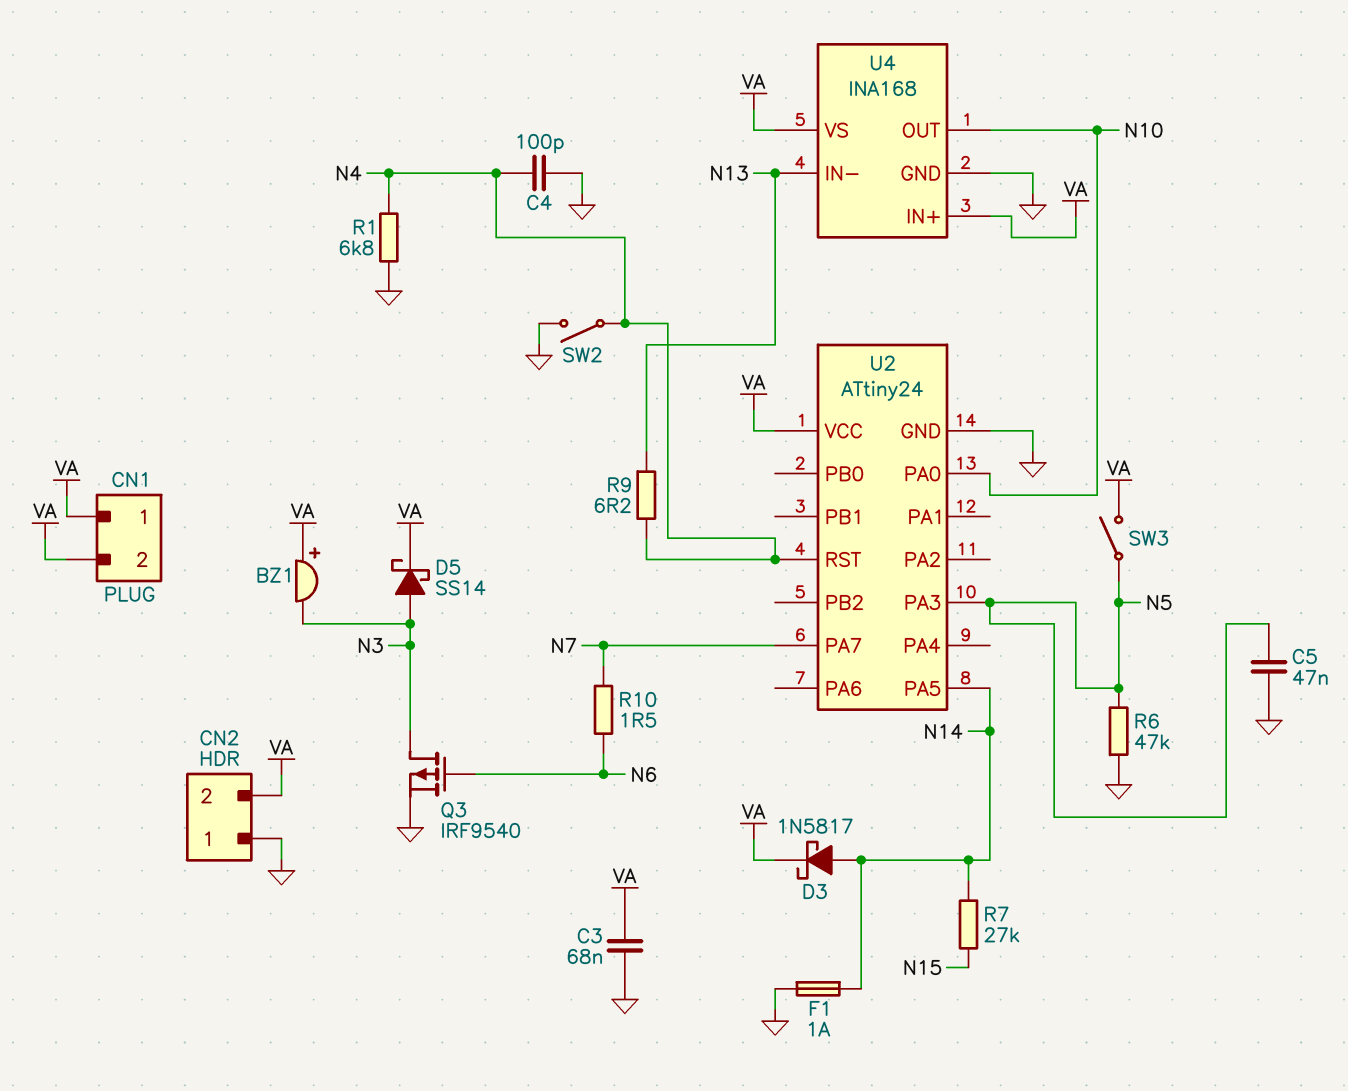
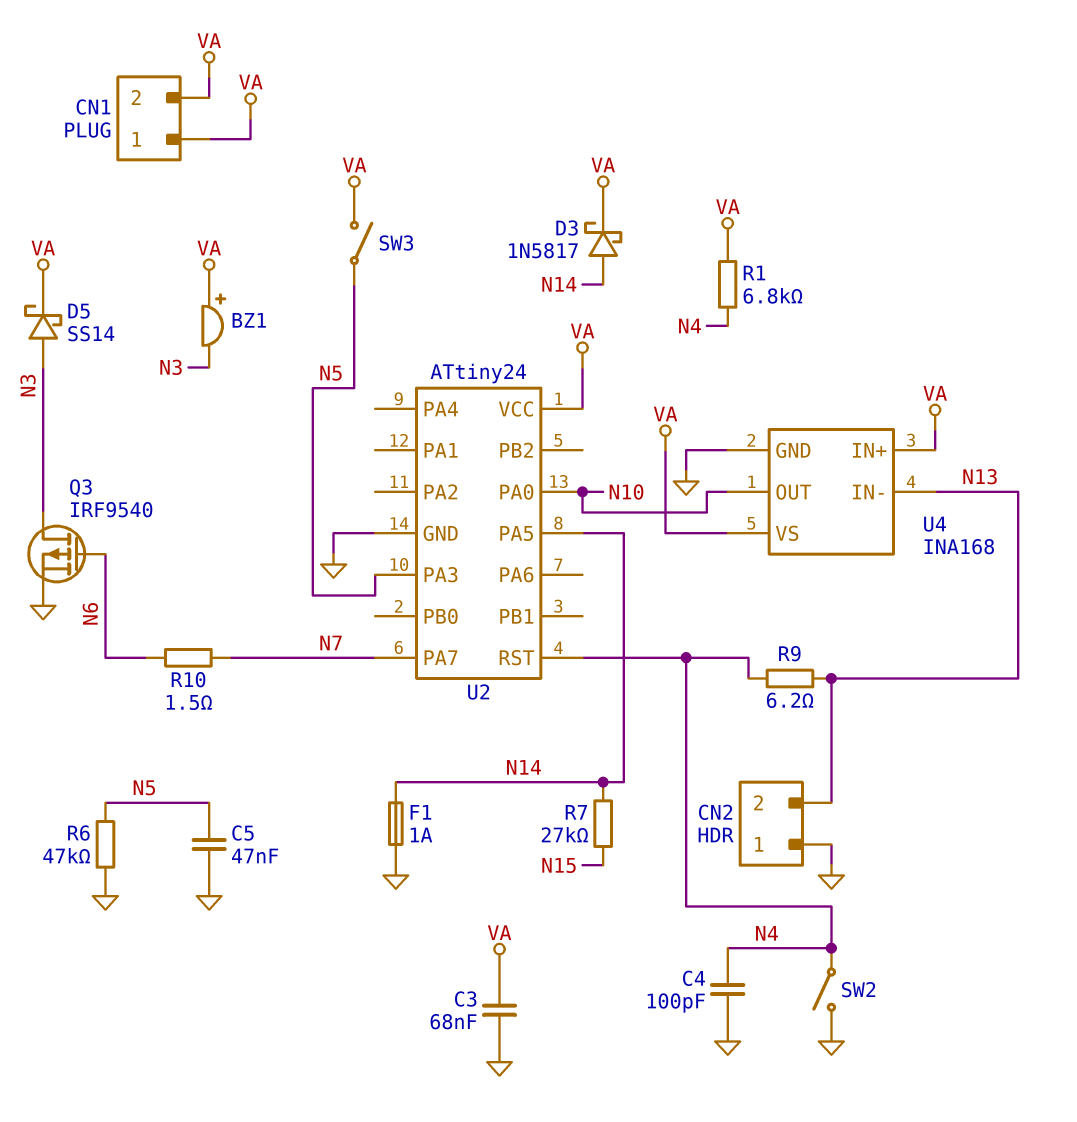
CN2 pin 2: VA -> N13
R1: 6.8k (GND, N4) -> 6.8k (N4, VA)

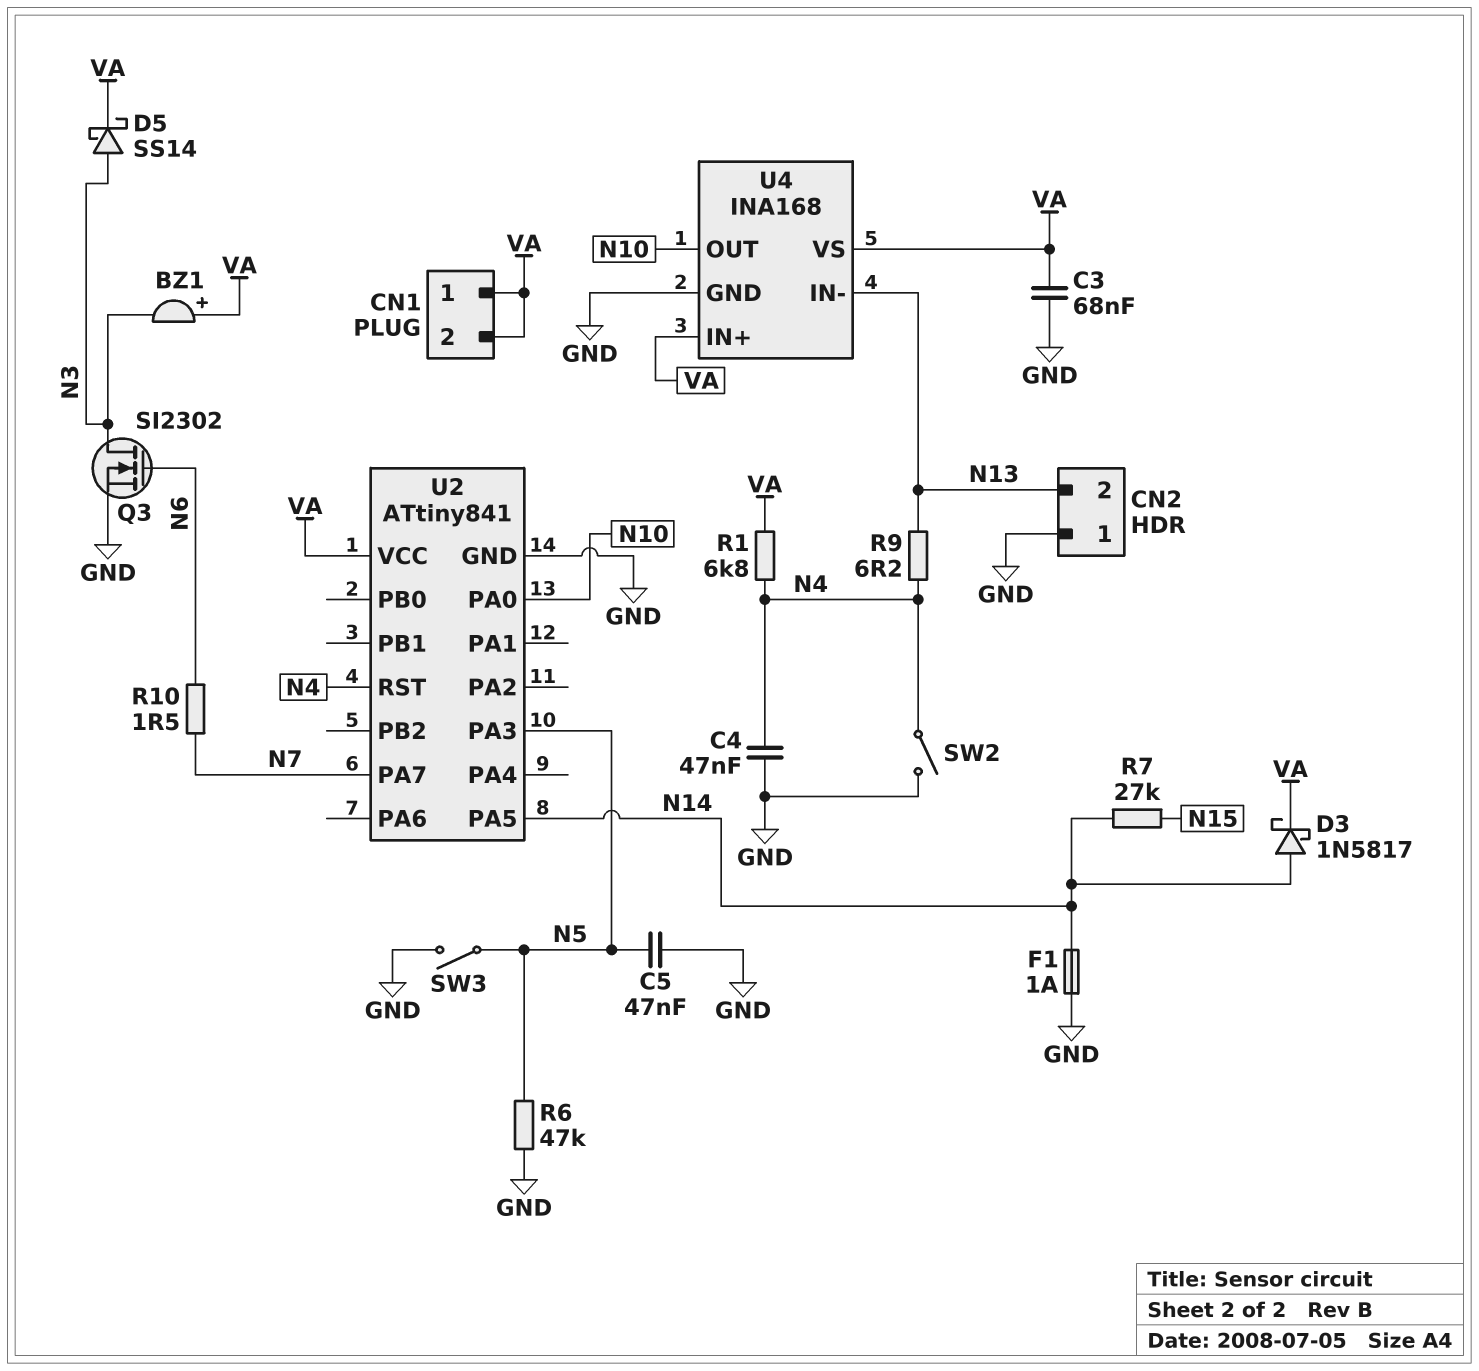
C4: 100pF (GND, N4) -> 47nF (GND, N4)
Q3: PMOS IRF9540 (G N6, D N3, S GND) -> NMOS SI2302 (G N6, D N3, S GND)
SW3: switch (N5, VA) -> switch (GND, N5)
U2: ATtiny24 -> ATtiny841

